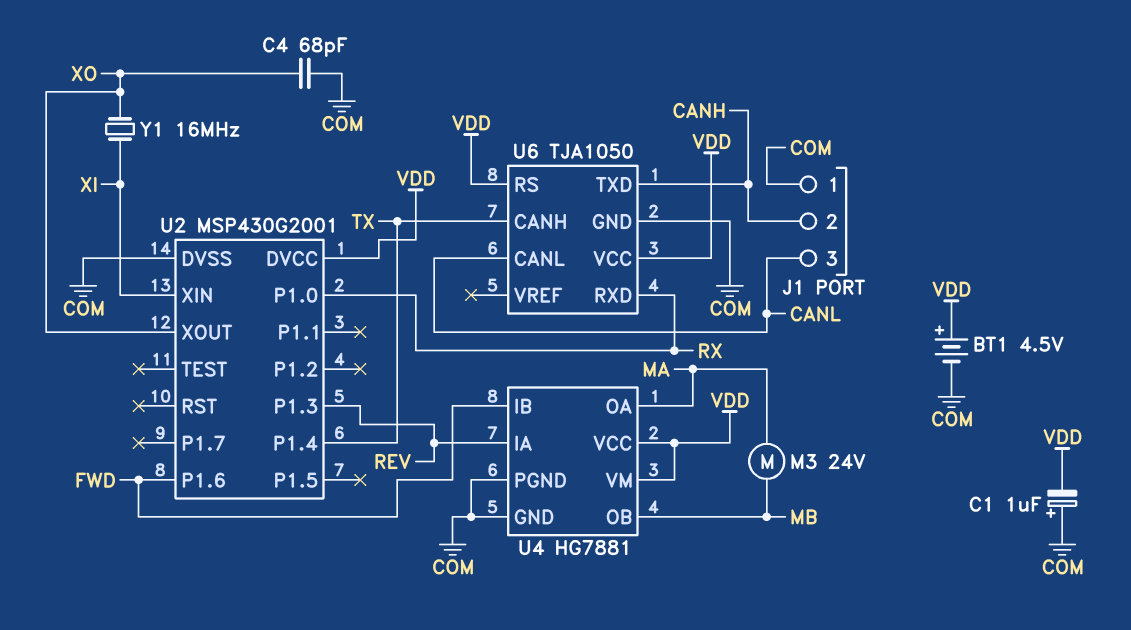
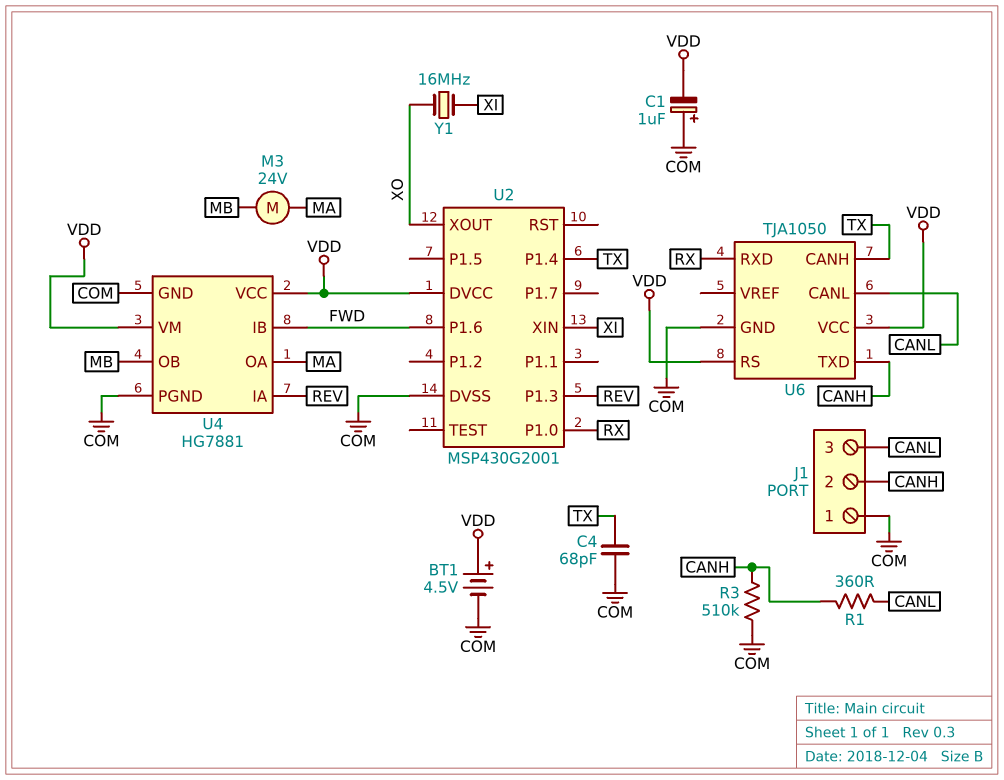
C4: 68pF (COM, XO) -> 68pF (COM, TX)
R1: none -> 360 (CANH, CANL)
R3: none -> 510k (CANH, COM)

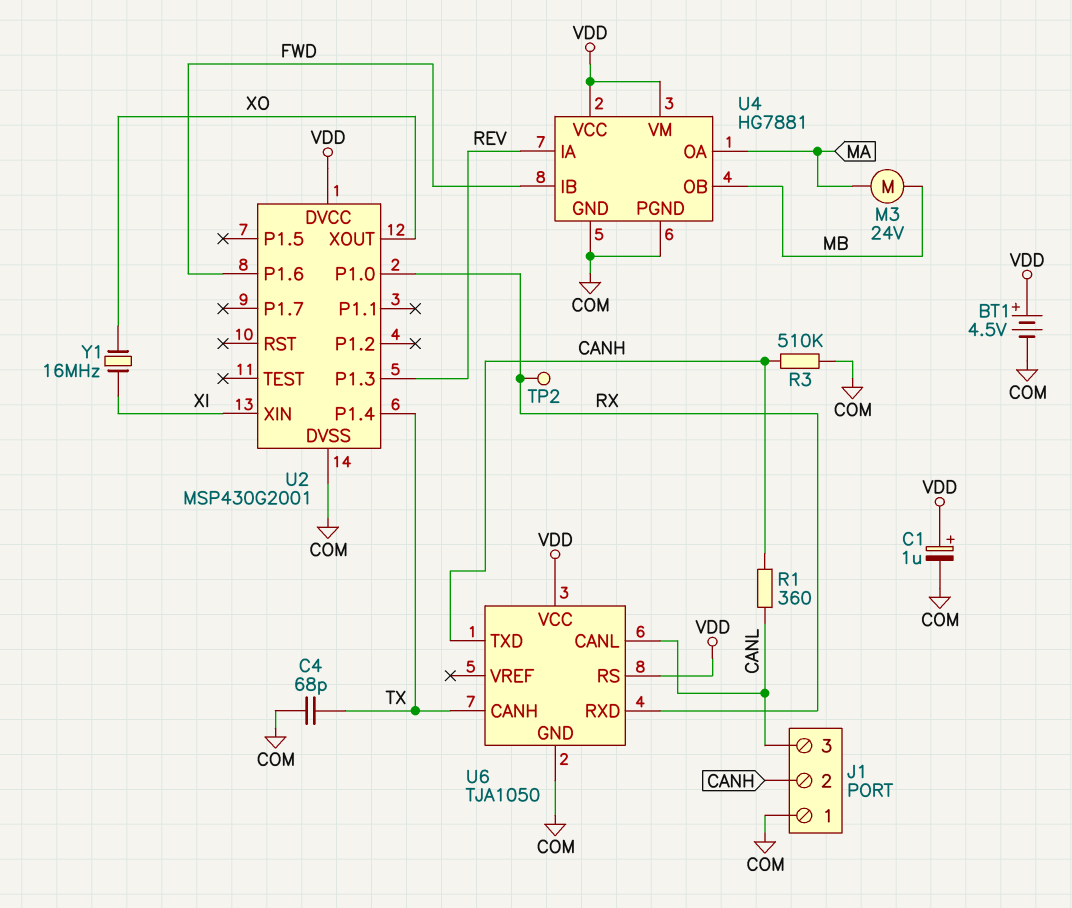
C1: 1uF (plus COM, minus VDD) -> 1uF (plus VDD, minus COM)
TP2: none -> test point (RX)

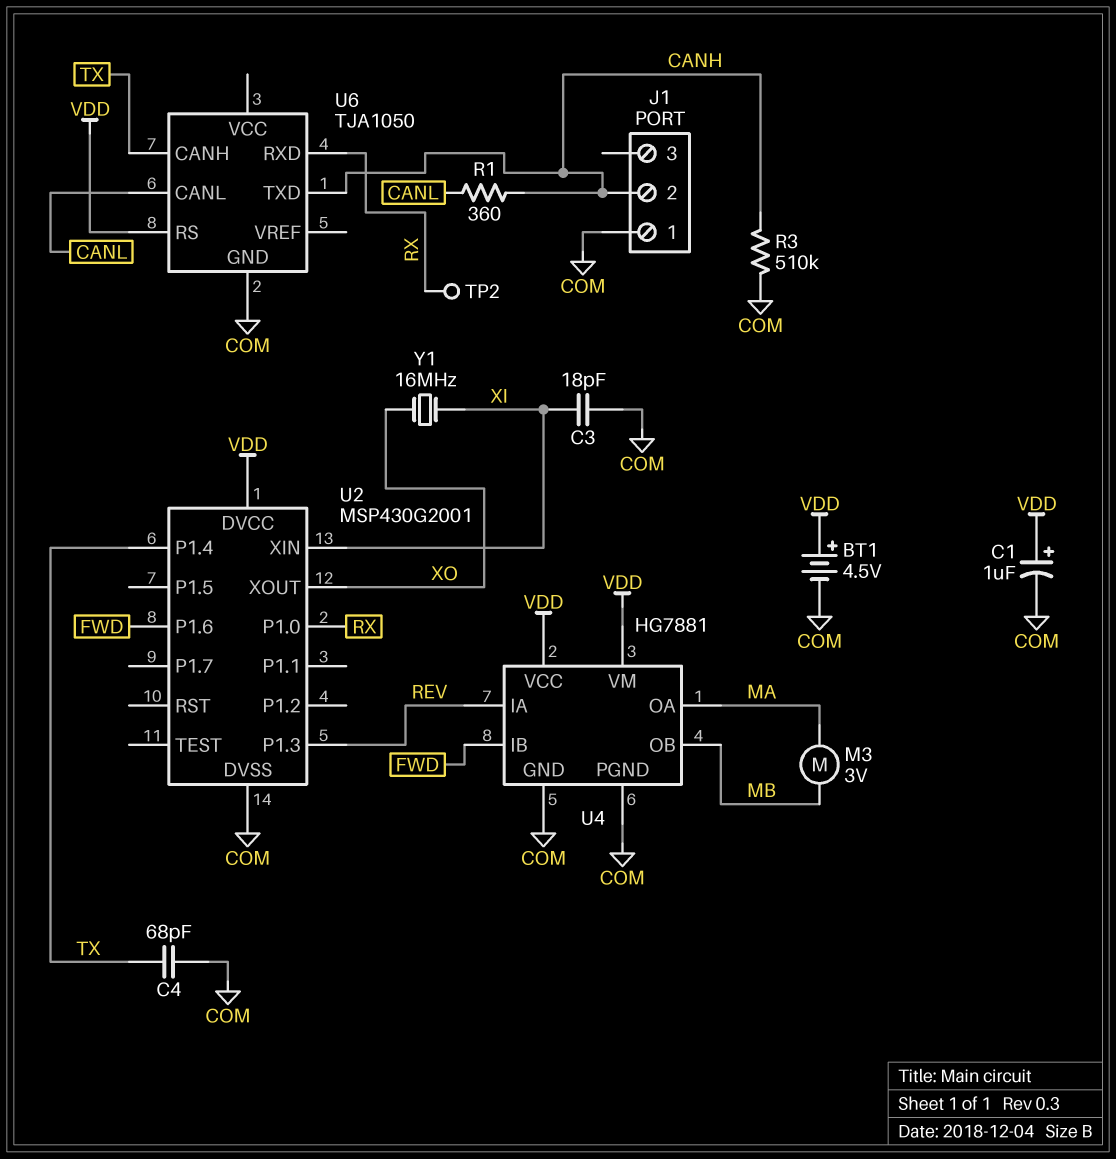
C3: none -> 18pF (COM, XI)
J1 pin 3: CANL -> none
M3: motor 24V (MA, MB) -> motor 3V (MA, MB)
U6 pin VCC: VDD -> none

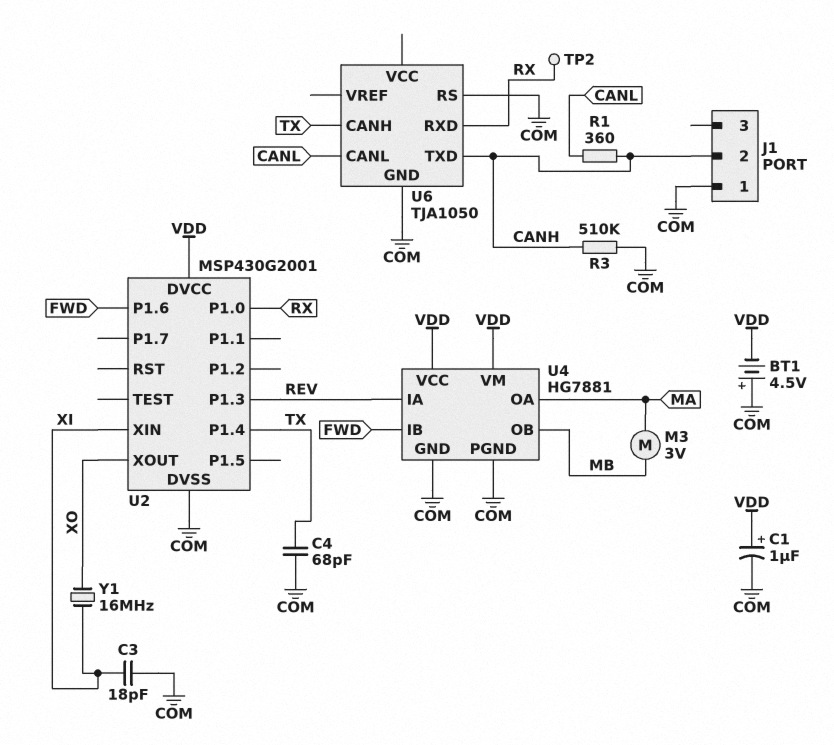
BT1: 4.5V (plus VDD, minus COM) -> 4.5V (plus COM, minus VDD)
U6 pin RS: VDD -> COM

